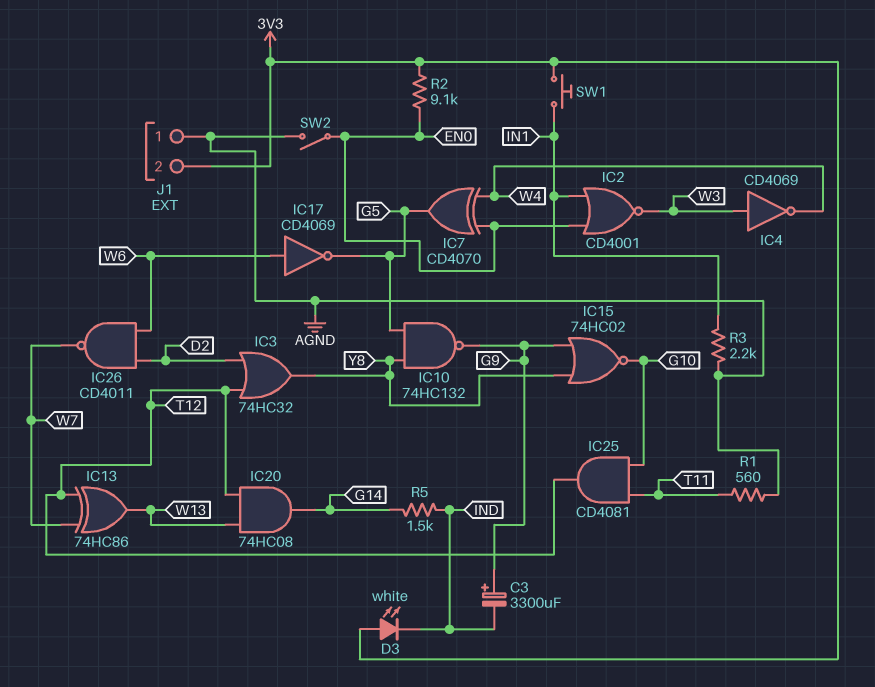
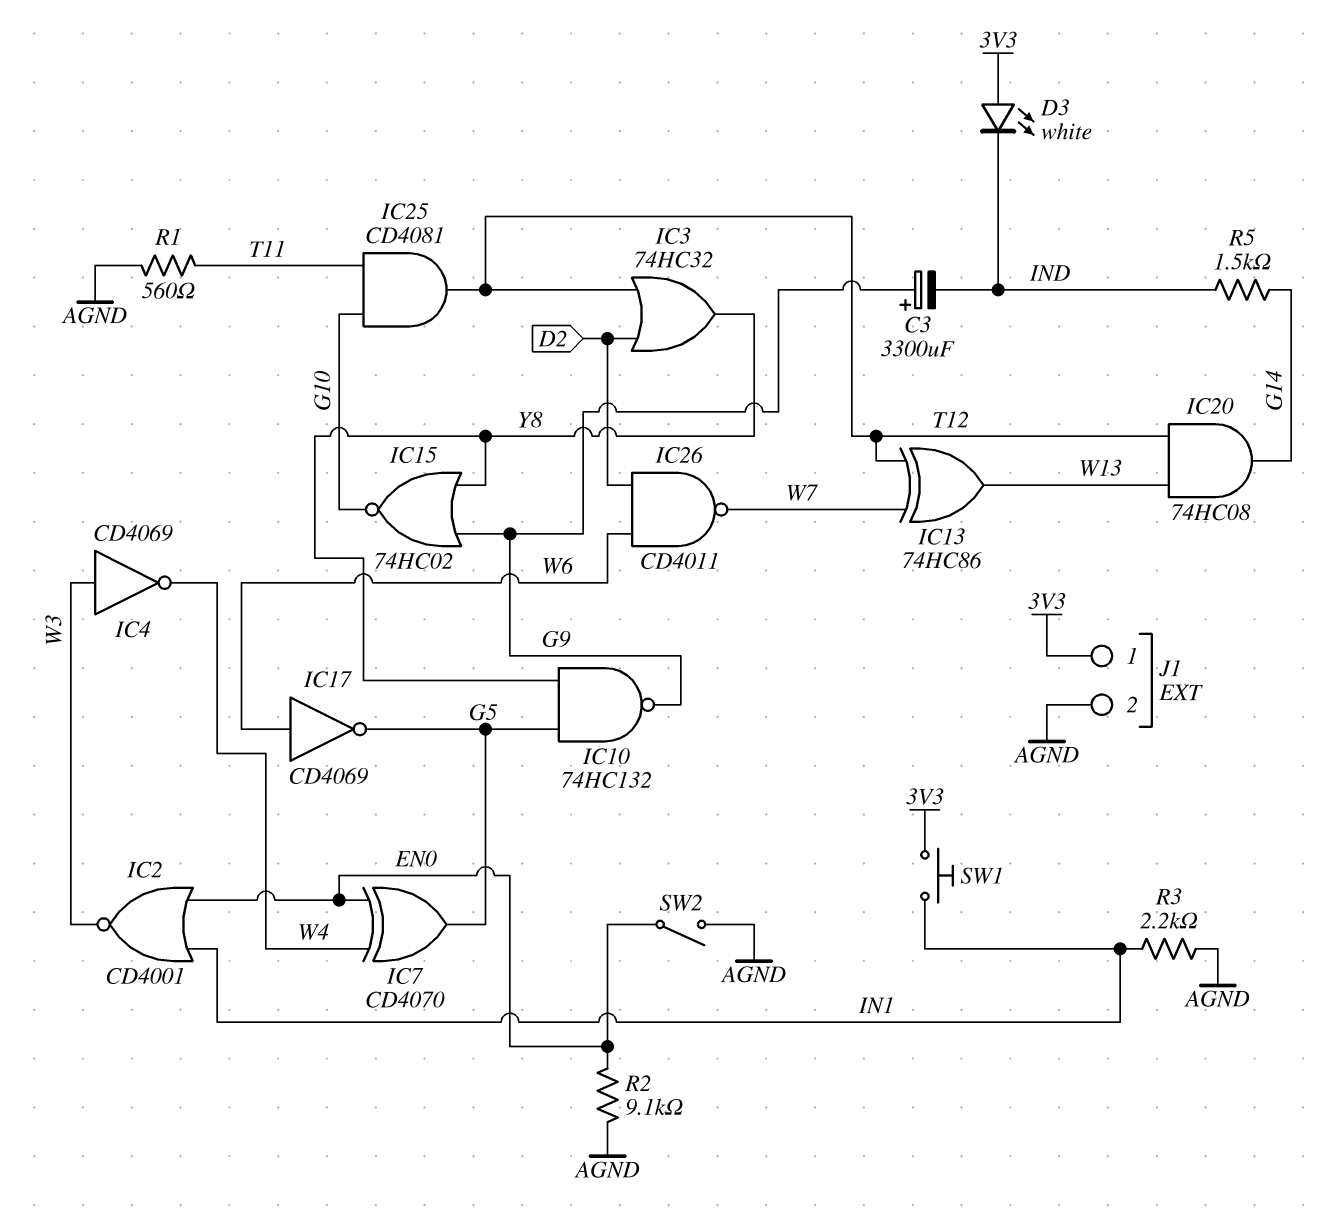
J1 pin 1: AGND -> 3V3
J1 pin 2: 3V3 -> AGND
R2: 9.1k (3V3, EN0) -> 9.1k (AGND, EN0)

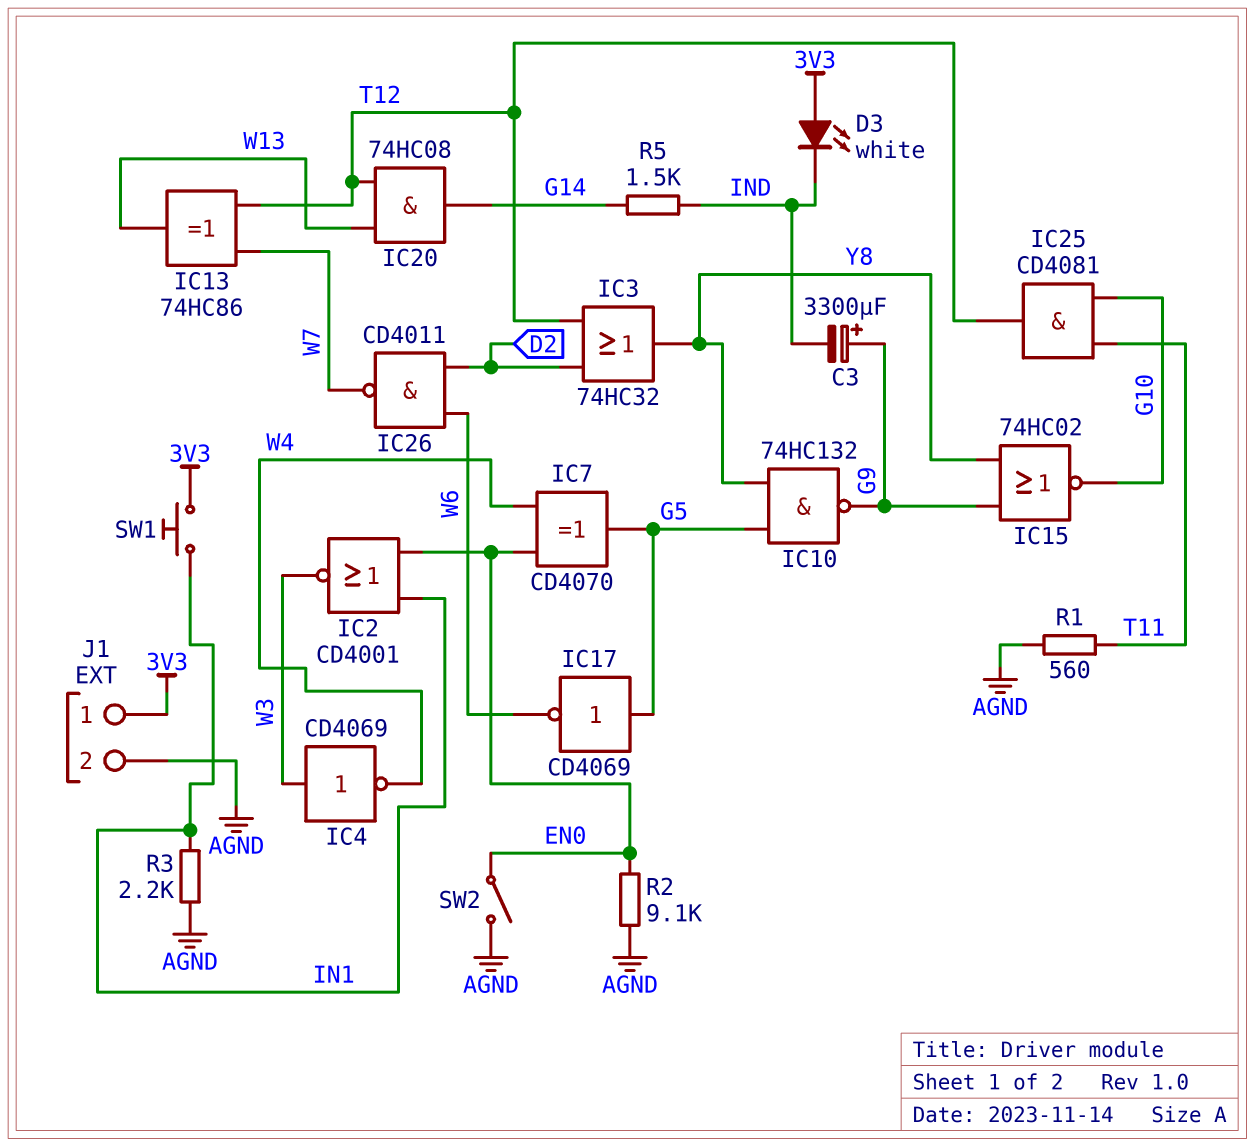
IC17: NOT CD4069 (in W6, out G5) -> NOT CD4069 (in G5, out W6)

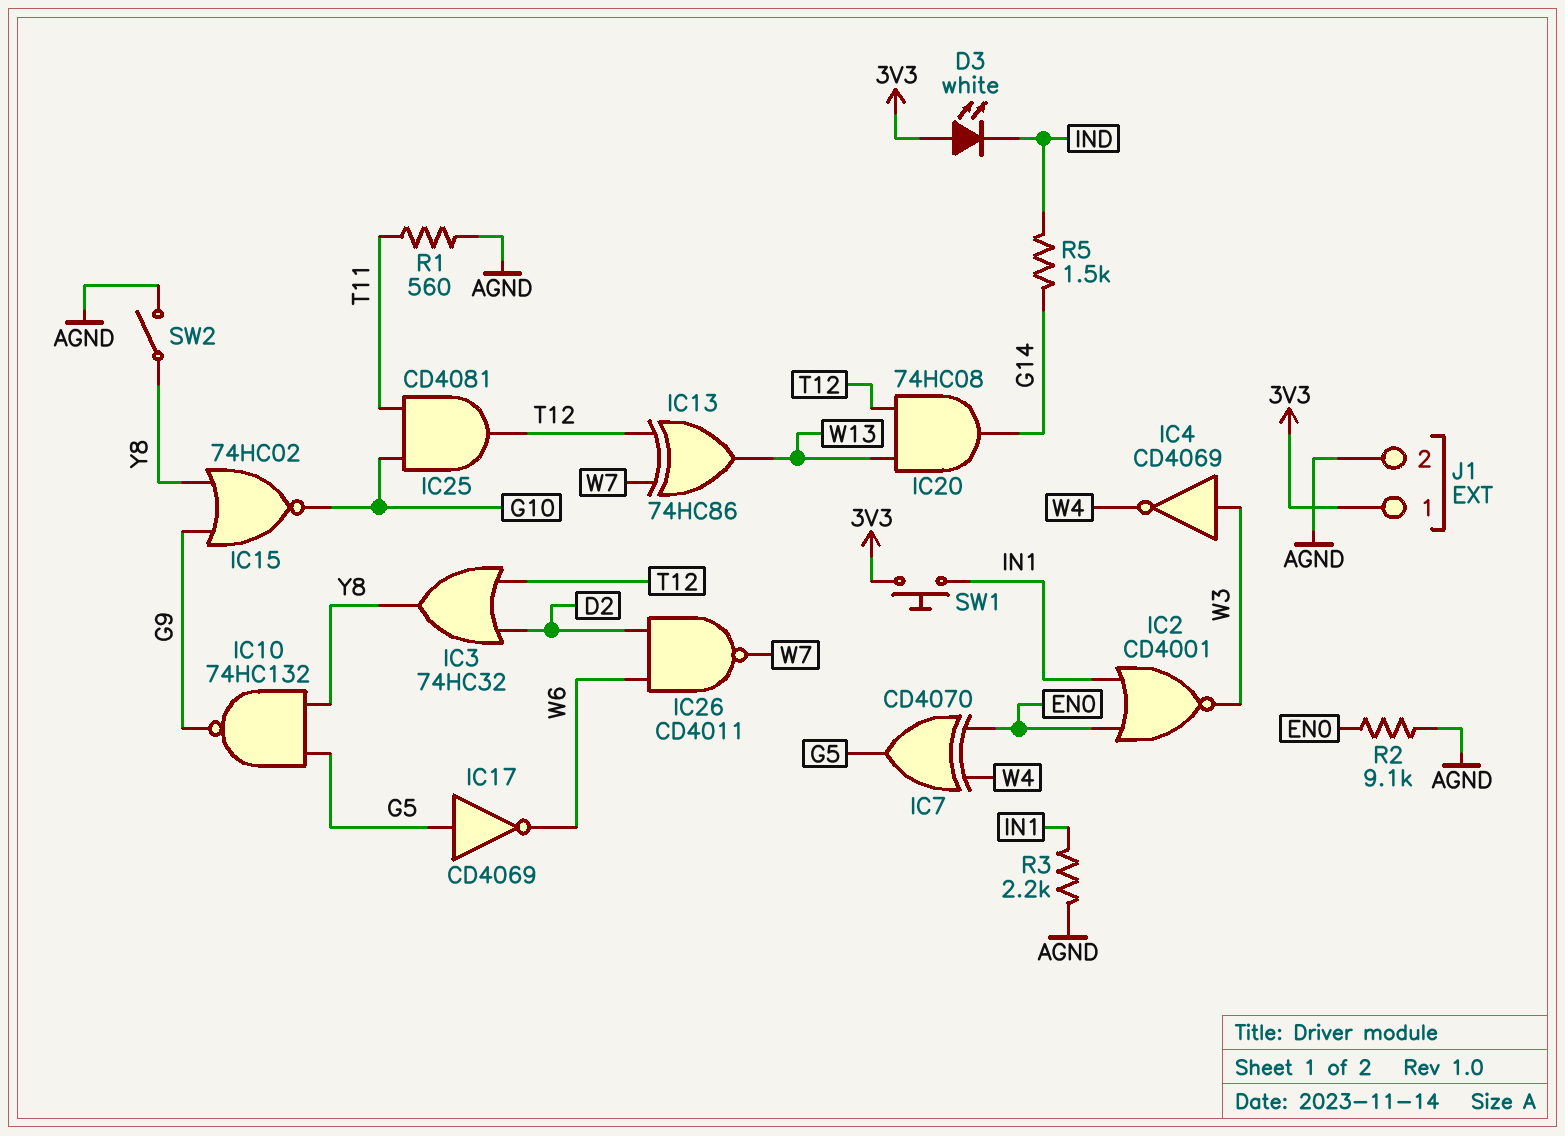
C3: 3300uF (plus G9, minus IND) -> none
SW2: switch (AGND, EN0) -> switch (AGND, Y8)

